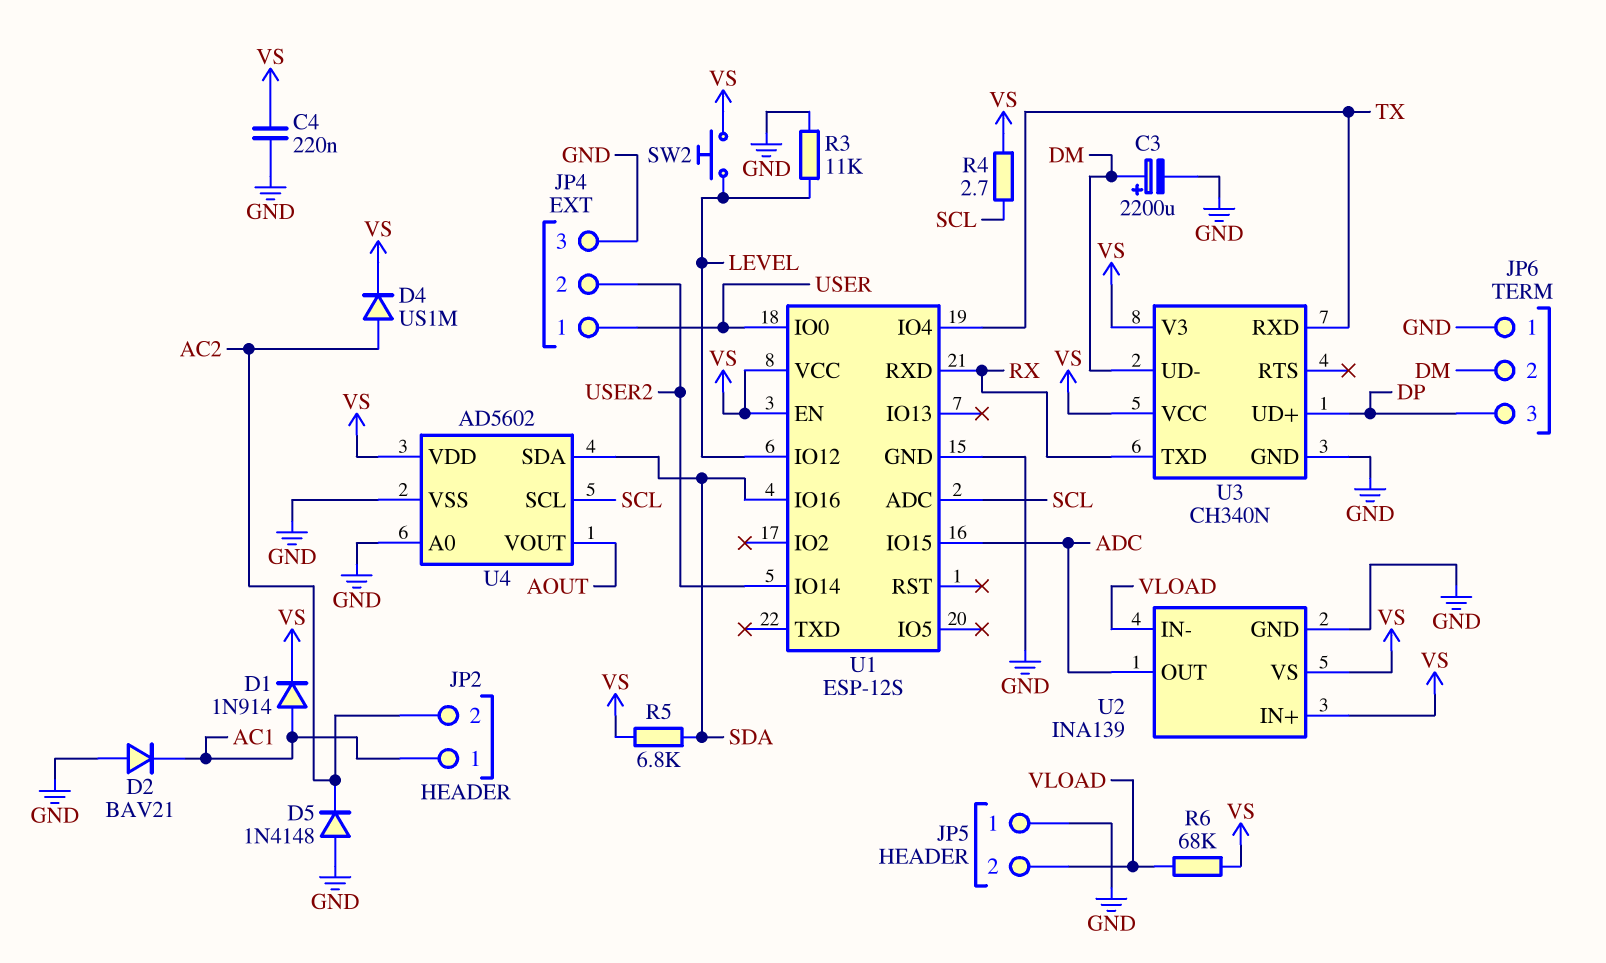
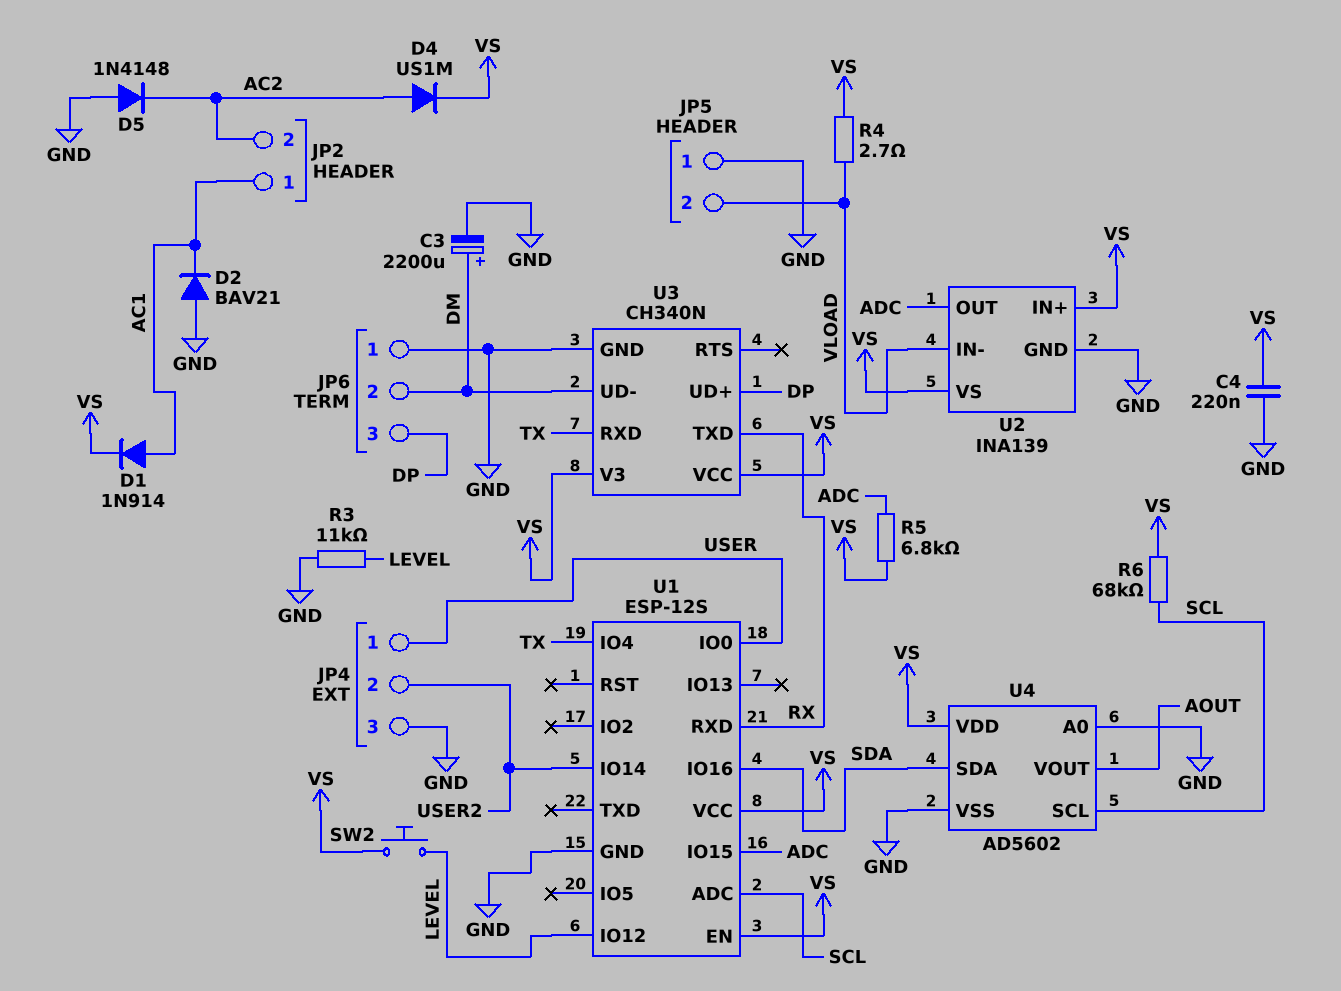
R4: 2.7 (SCL, VS) -> 2.7 (VLOAD, VS)
R5: 6.8k (SDA, VS) -> 6.8k (ADC, VS)
R6: 68k (VLOAD, VS) -> 68k (SCL, VS)

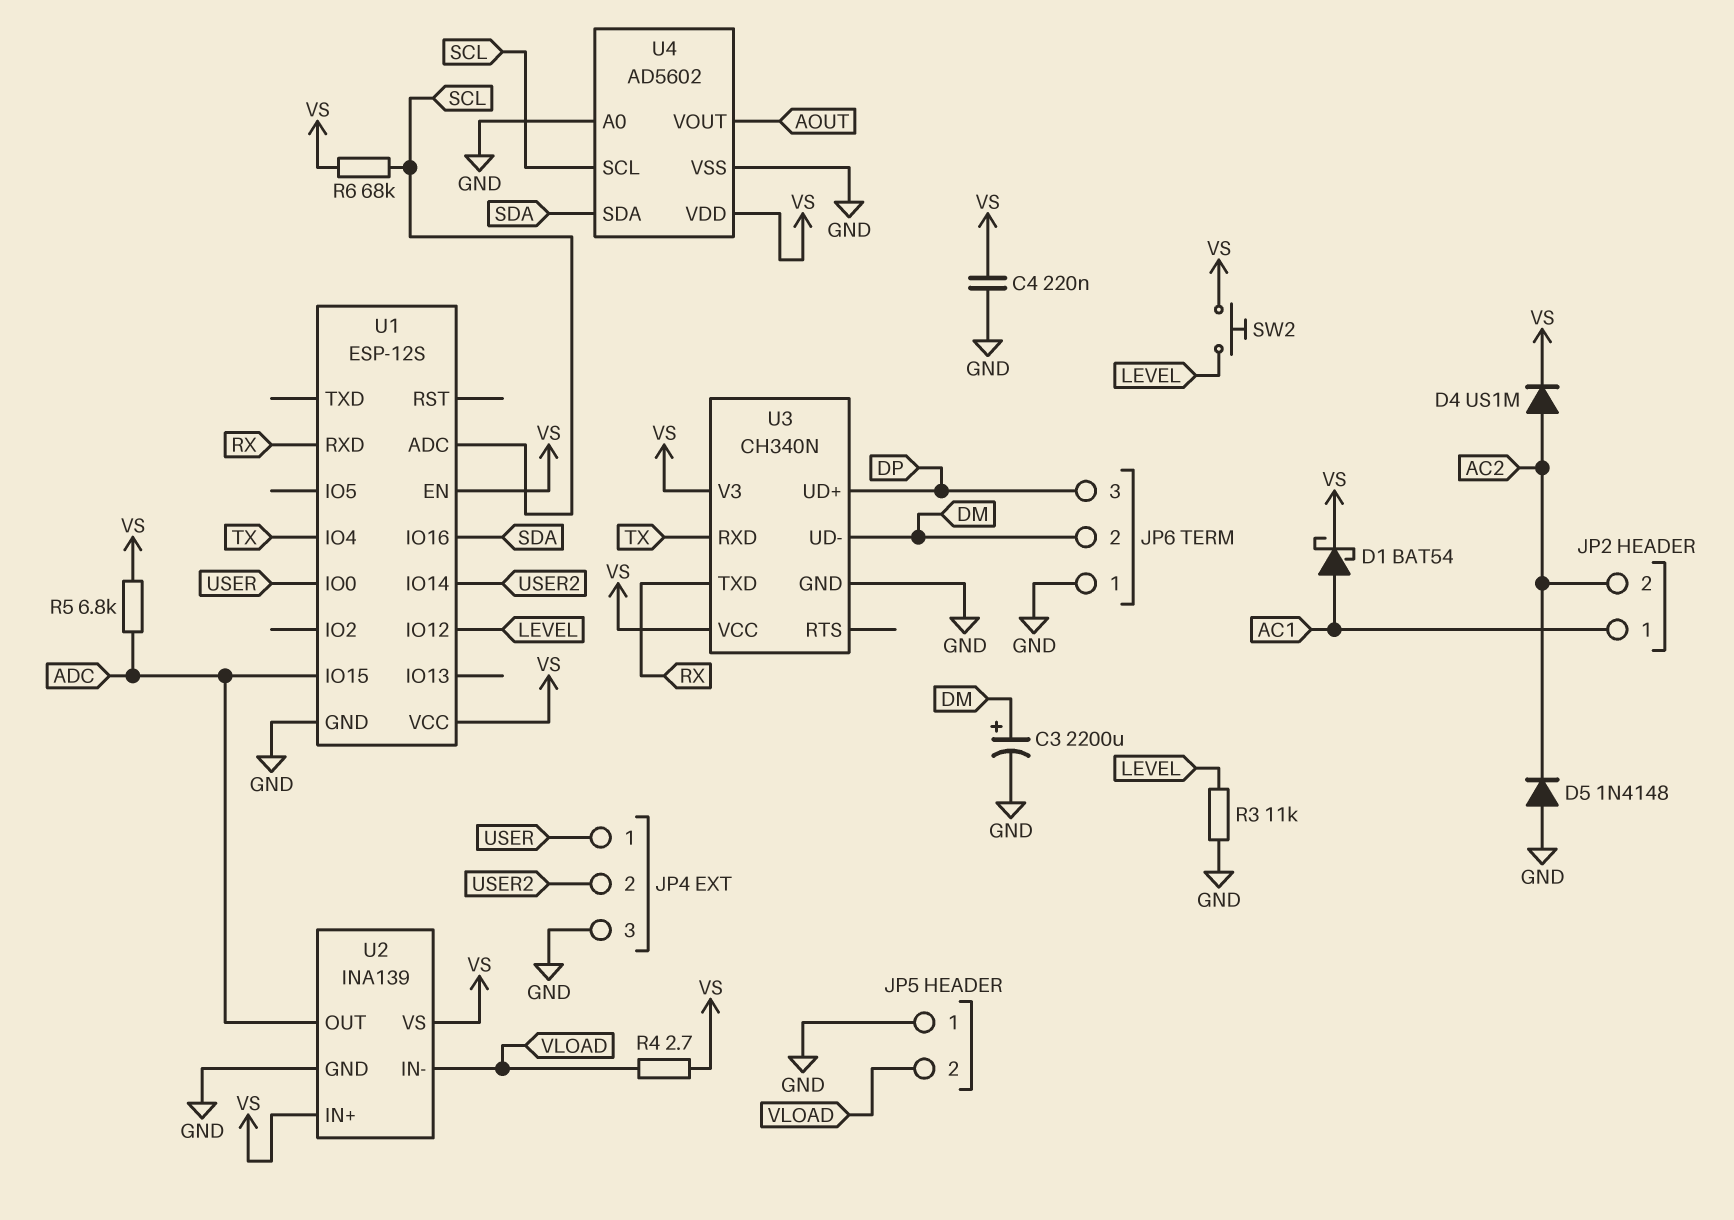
D1: diode 1N914 (A AC1, K VS) -> schottky BAT54 (A AC1, K VS)
D2: diode BAV21 (A GND, K AC1) -> none

